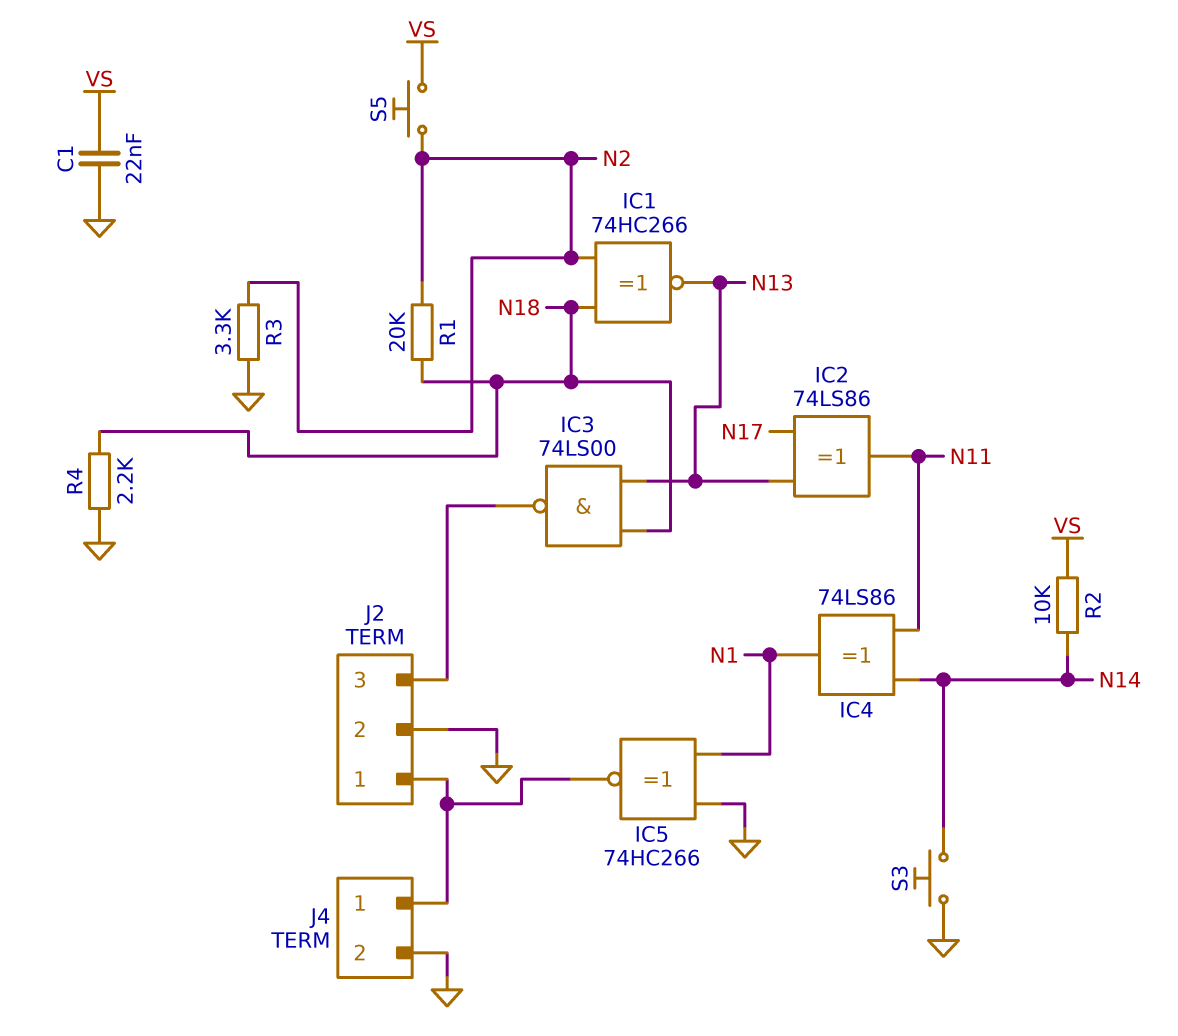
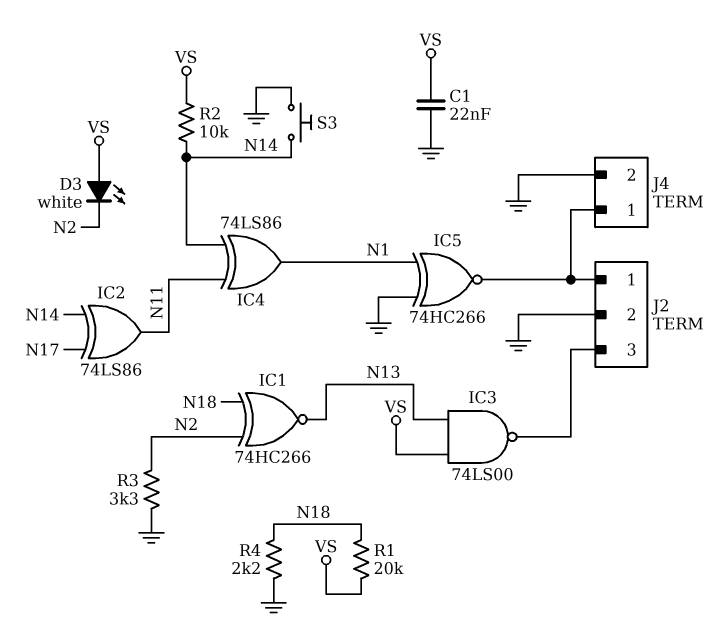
D3: none -> LED white (A VS, K N2)
IC2: XOR 74LS86 (in N13, in N17, out N11) -> XOR 74LS86 (in N14, in N17, out N11)
IC3: NAND 74LS00 (in N13, in N18, out J2/3) -> NAND 74LS00 (in N13, in VS, out J2/3)
R1: 20k (N2, N18) -> 20k (N18, VS)
S5: button (N2, VS) -> none

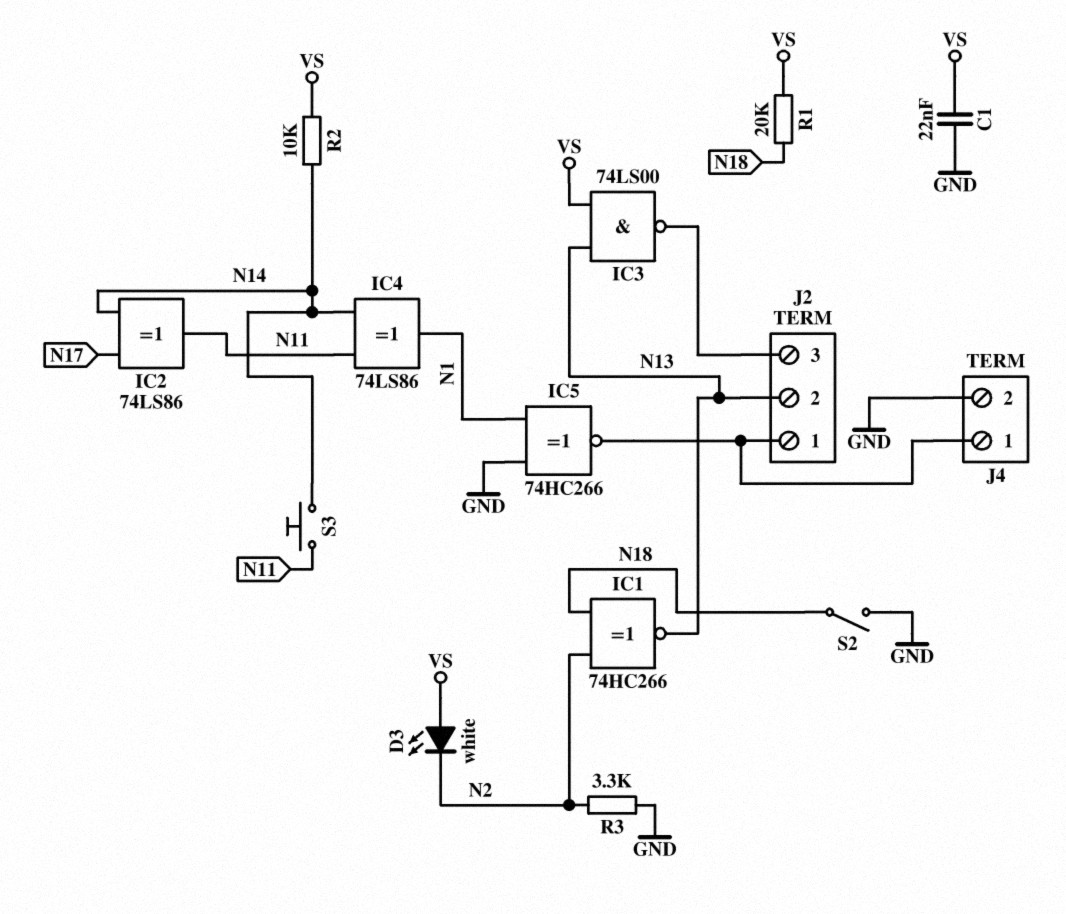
J2 pin 2: GND -> N13
R4: 2.2k (GND, N18) -> none
S2: none -> switch (GND, N18)
S3: button (GND, N14) -> button (N11, N14)

